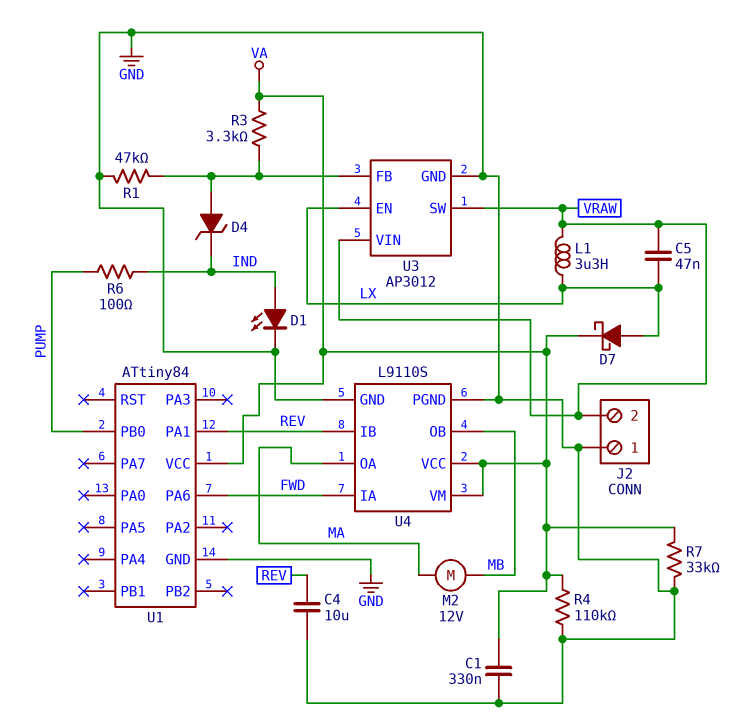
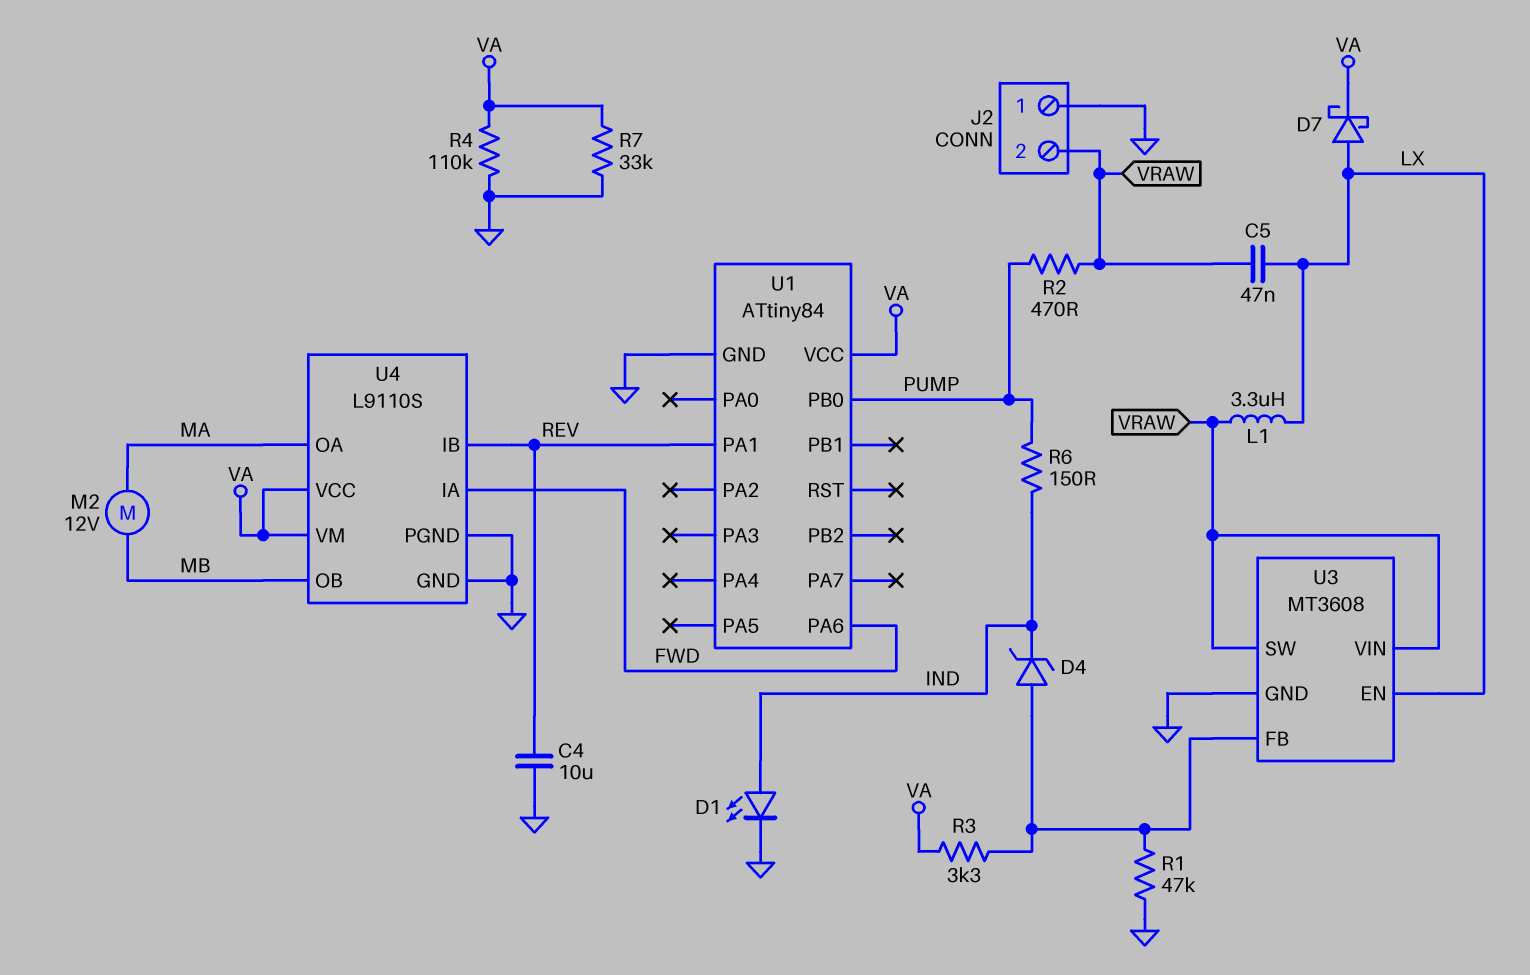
C1: 330nF (GND, VA) -> none
R2: none -> 470 (PUMP, VRAW)
R6: 100 (IND, PUMP) -> 150 (IND, PUMP)
U3: AP3012 -> MT3608

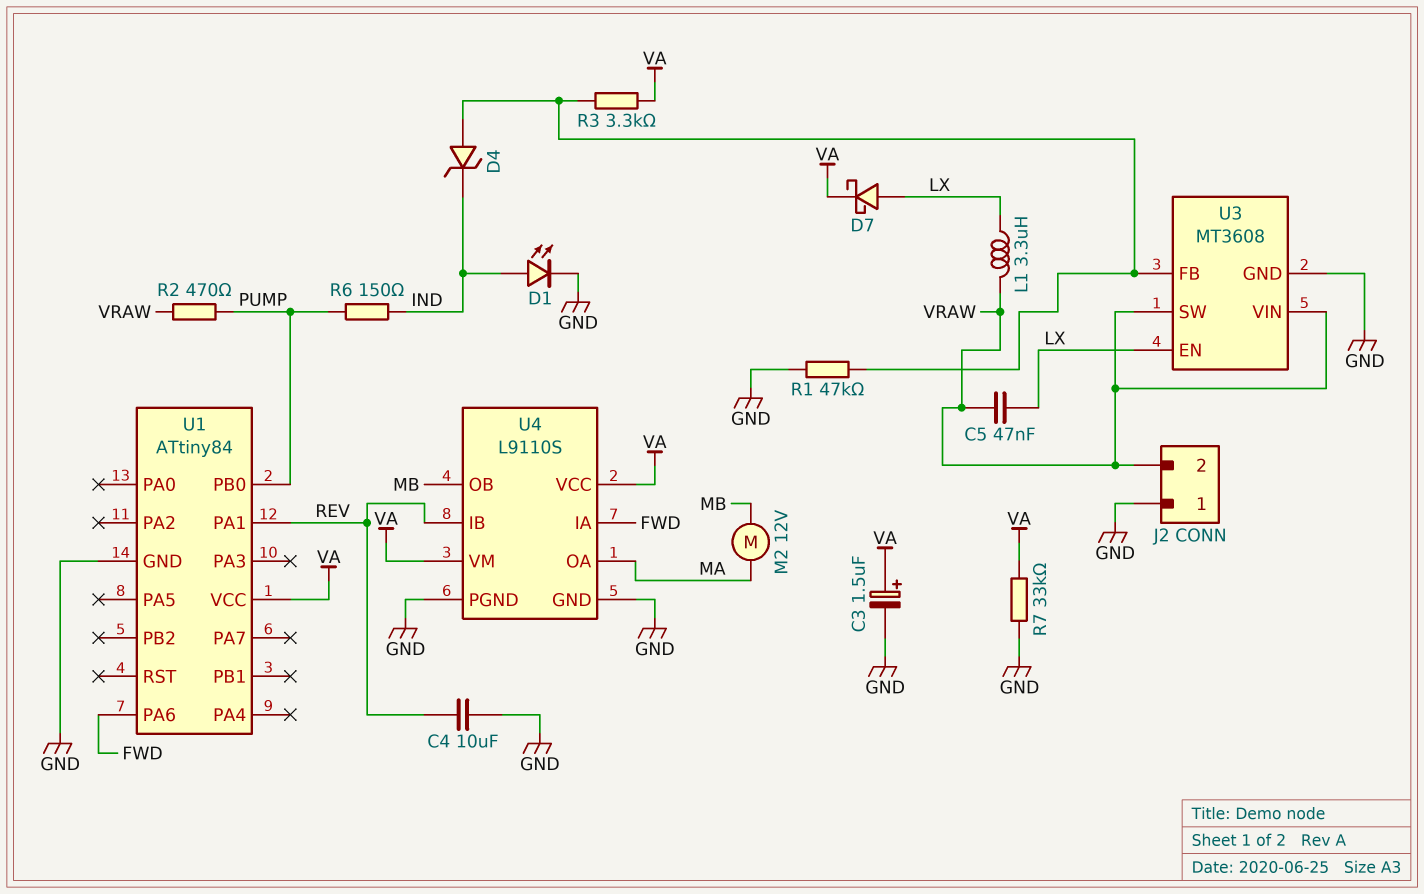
C3: none -> 1.5uF (plus VA, minus GND)
R4: 110k (GND, VA) -> none

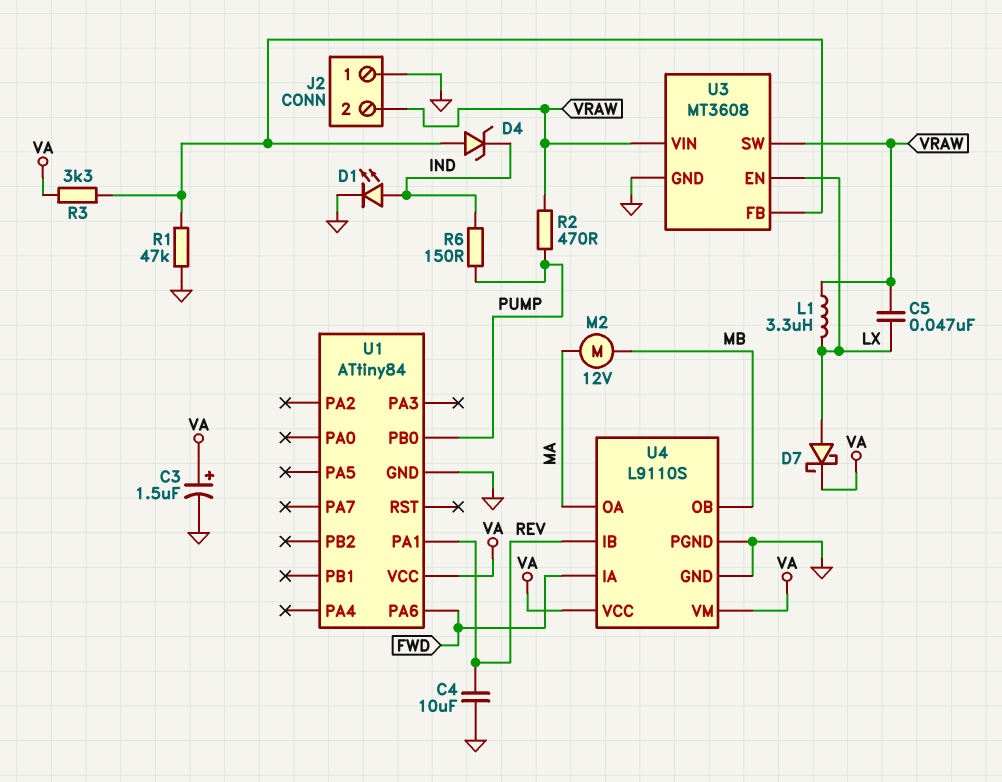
R7: 33k (GND, VA) -> none

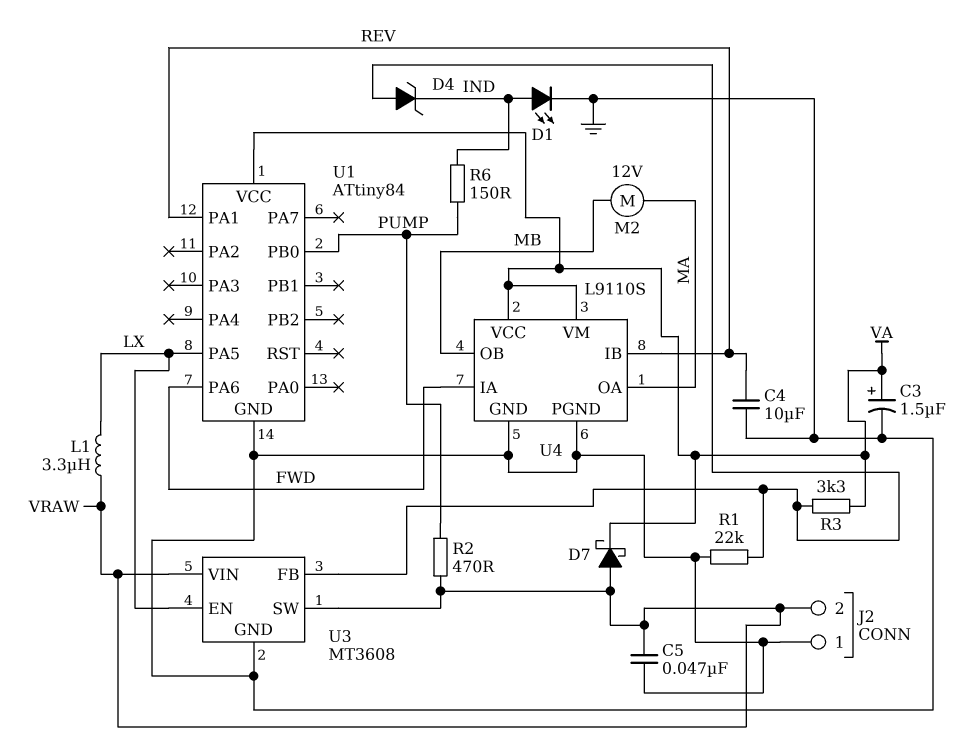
C5: 47nF (LX, VRAW) -> 47nF (GND, VRAW)
D7: schottky (A LX, K VA) -> schottky (A VRAW, K VA)
R1: 47k (GND, U3/FB) -> 22k (GND, U3/FB)
U1 pin PA5: none -> LX

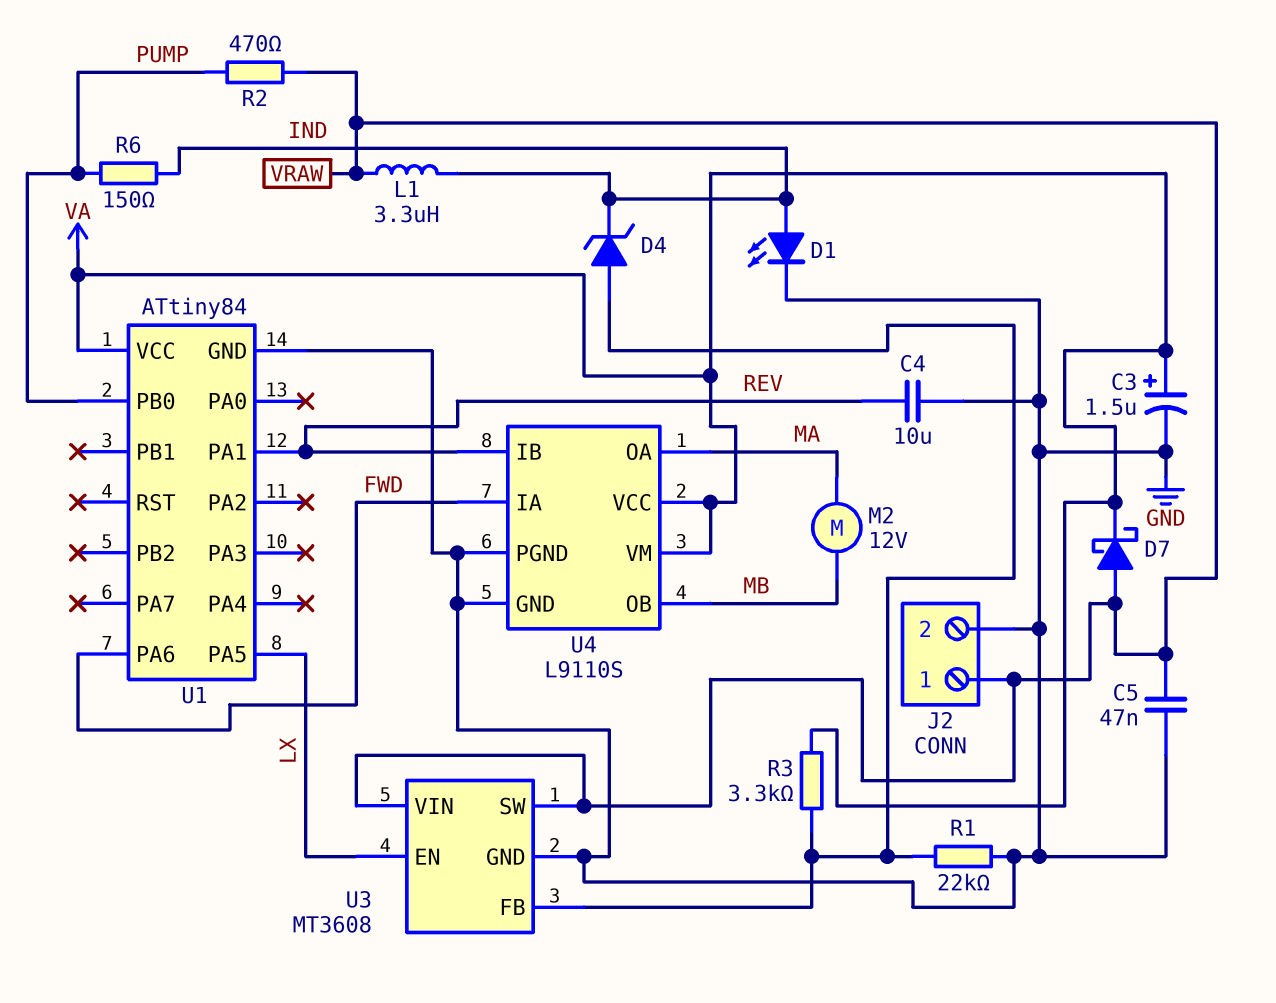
J2 pin 1: GND -> VRAW
J2 pin 2: VRAW -> GND
L1: 3.3uH (LX, VRAW) -> 3.3uH (IND, VRAW)

